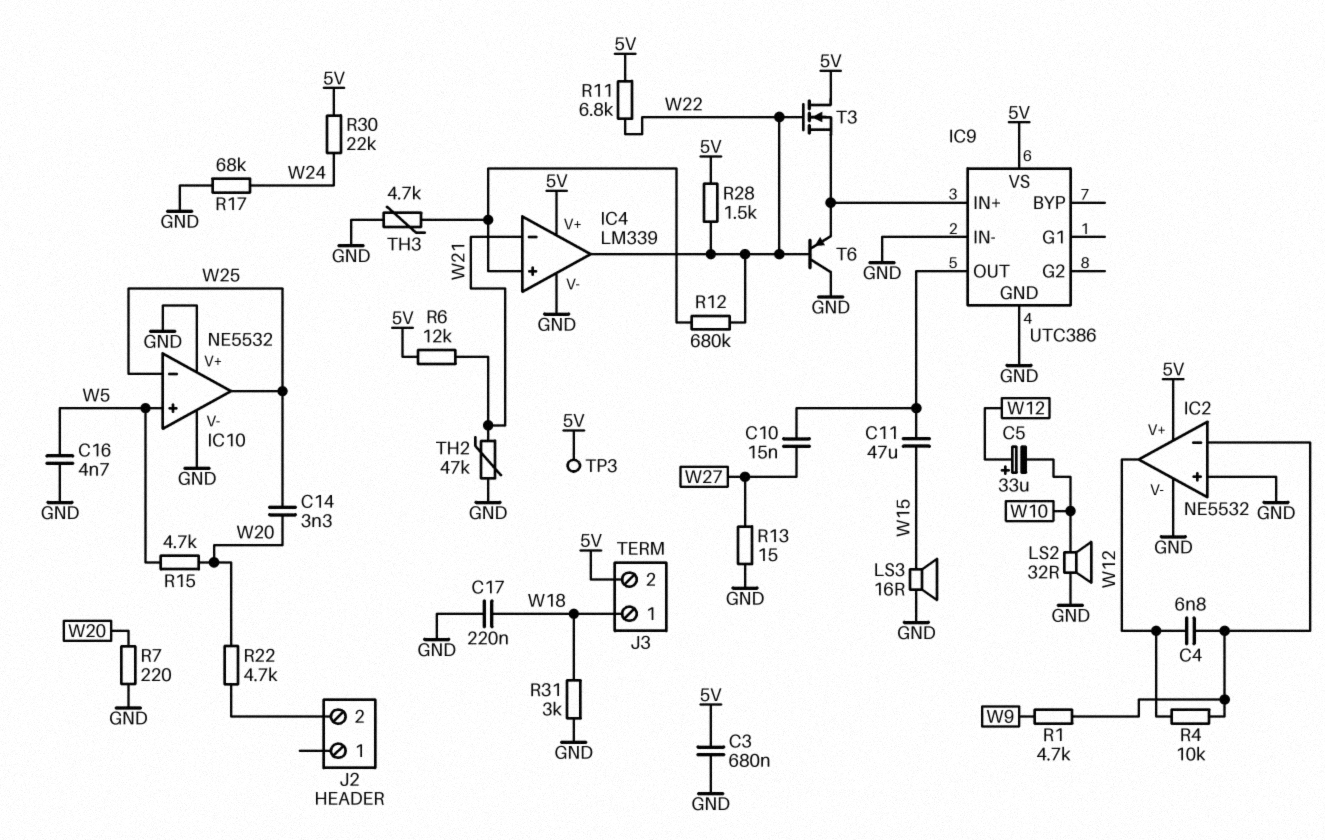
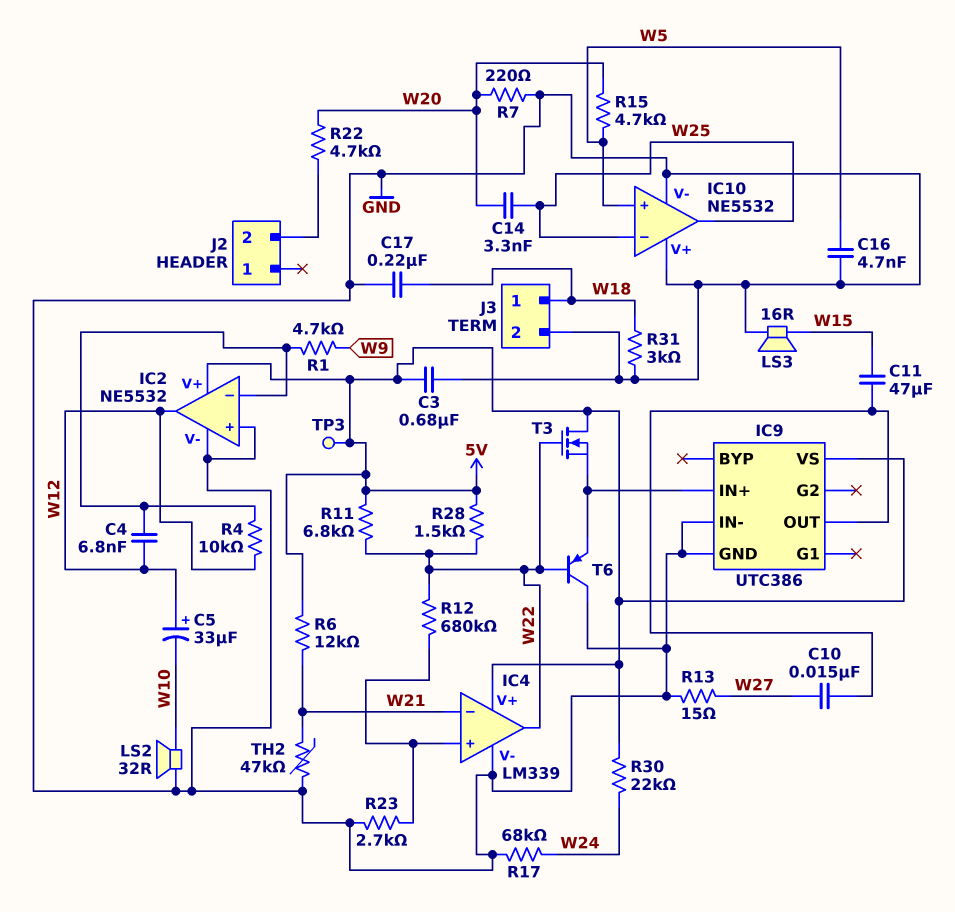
J3 pin 2: 5V -> GND
R23: none -> 2.7k (GND, IC4/in+)
TH3: 4.7k (GND, IC4/in+) -> none

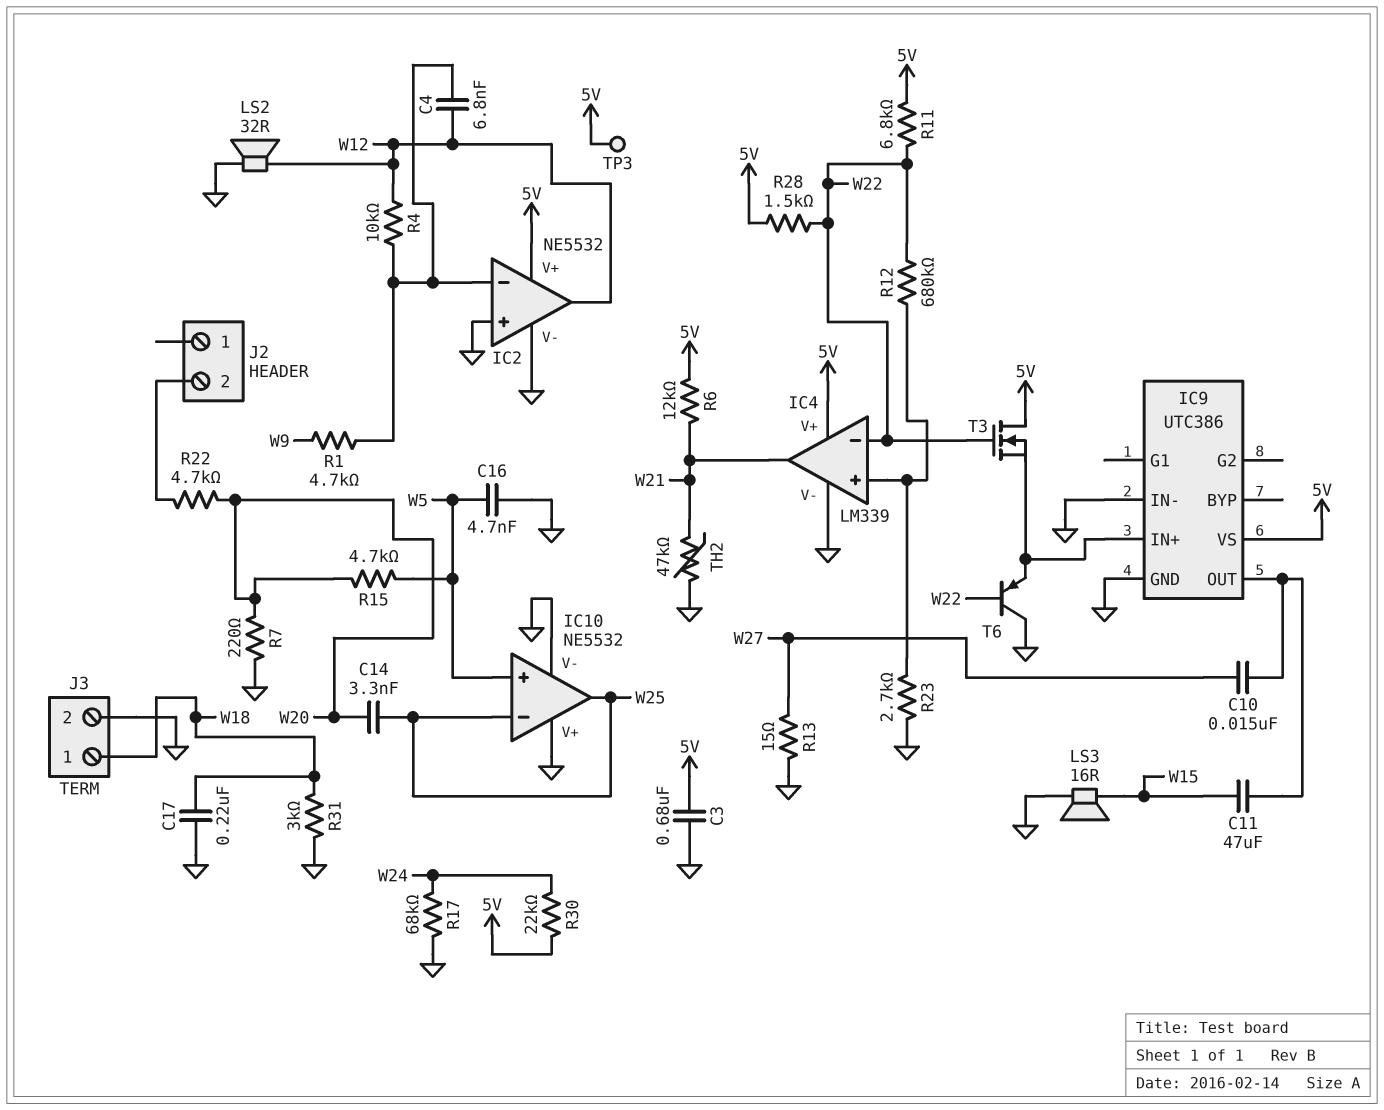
C5: 33uF (plus W12, minus W10) -> none
IC4 pin in-: W21 -> W22
IC4 pin out: W22 -> W21
LS2: speaker 32R (GND, W10) -> speaker 32R (GND, W12)

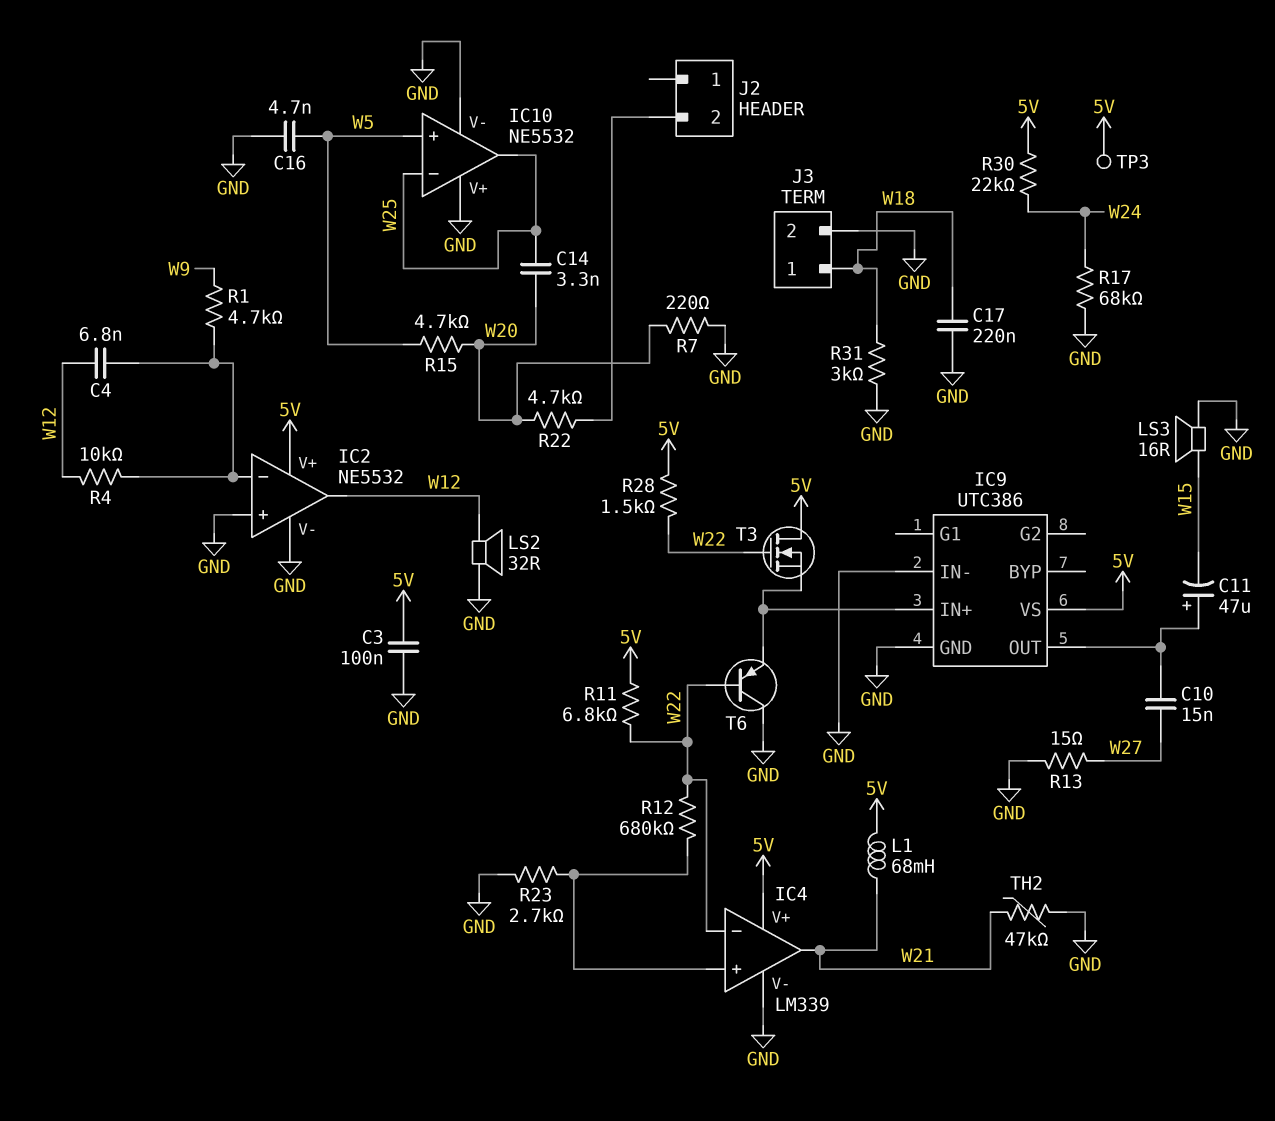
C3: 680nF (5V, GND) -> 100nF (5V, GND)
C11: 47uF (IC9/OUT, W15) -> 47uF (plus IC9/OUT, minus W15)
L1: none -> 68mH (5V, W21)
R6: 12k (5V, W21) -> none

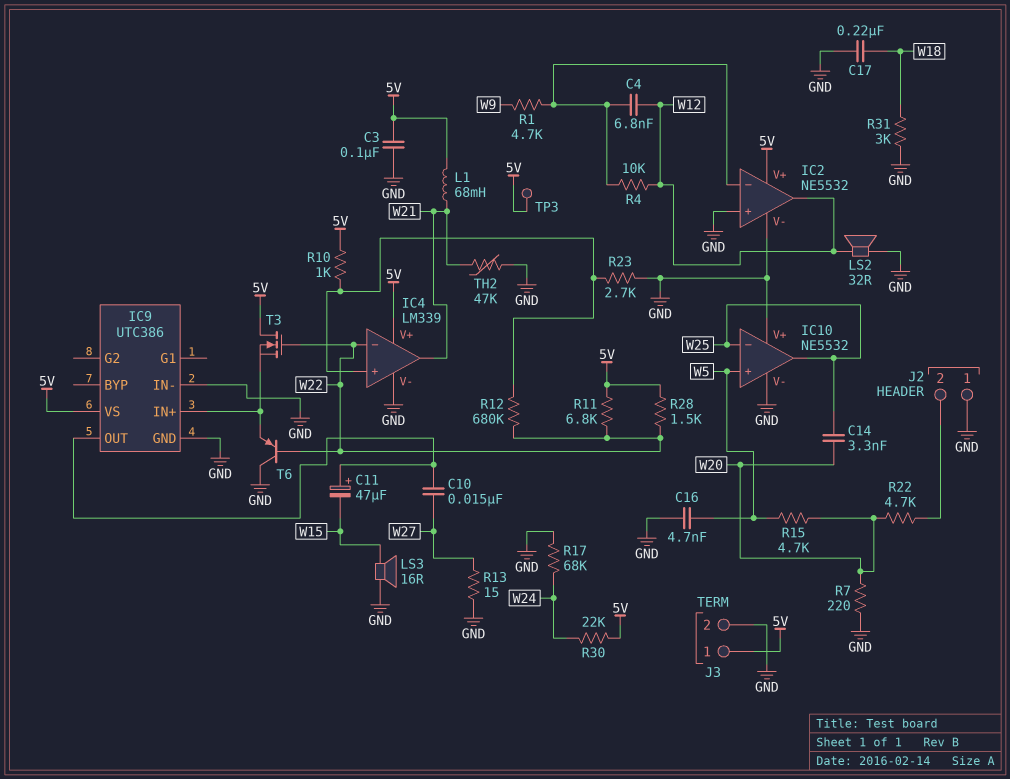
J2 pin 1: none -> GND
J3 pin 1: W18 -> 5V
R10: none -> 1k (5V, IC4/in+)

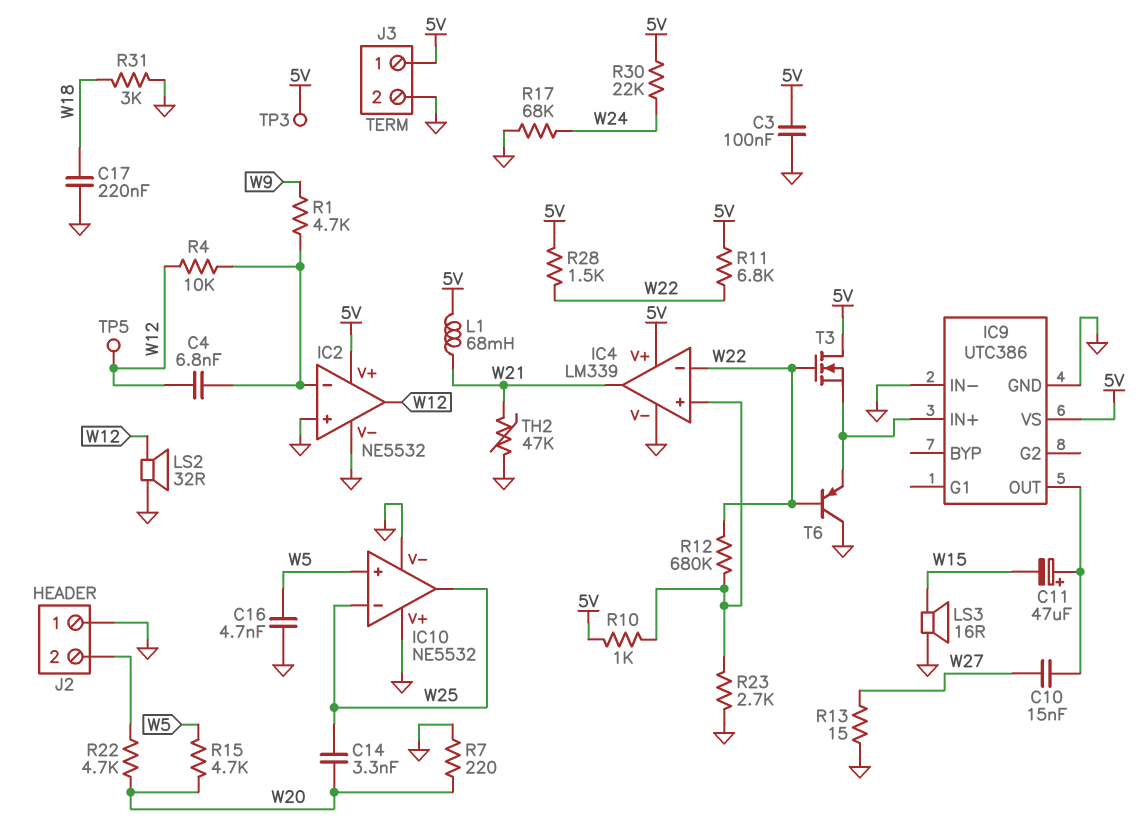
TP5: none -> test point (W12)

